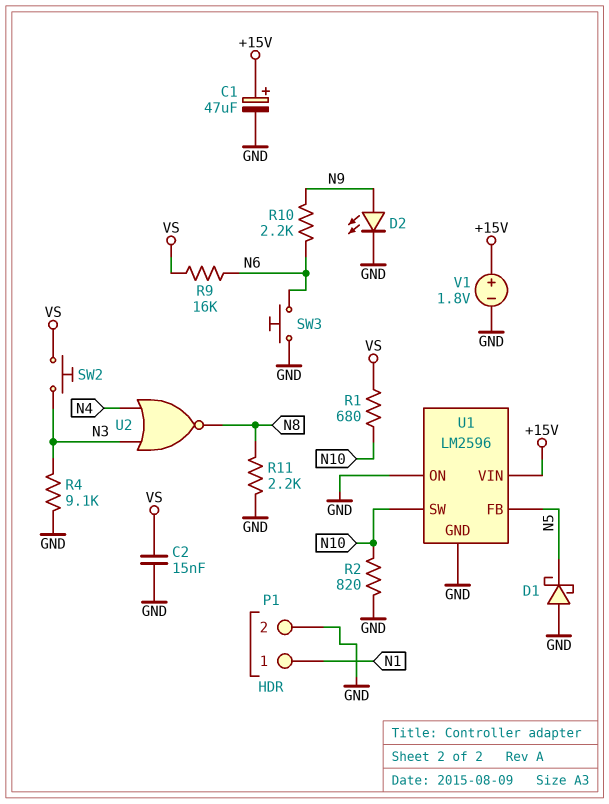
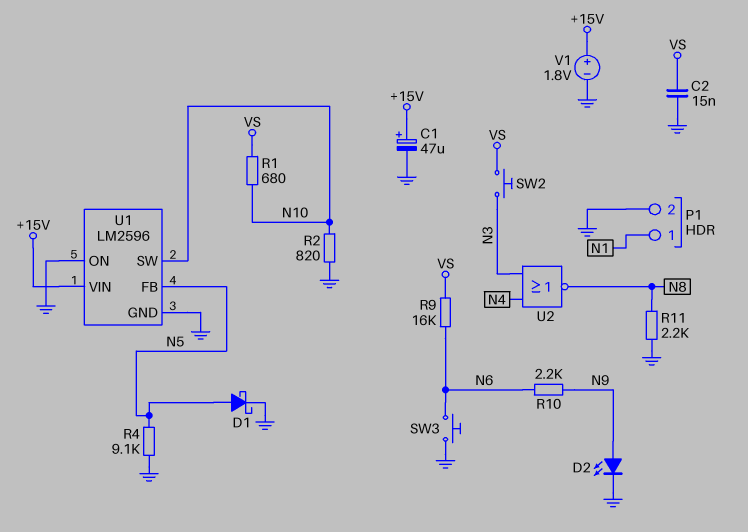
D1: schottky (A GND, K N5) -> schottky (A N5, K GND)
R4: 9.1k (GND, N3) -> 9.1k (GND, N5)

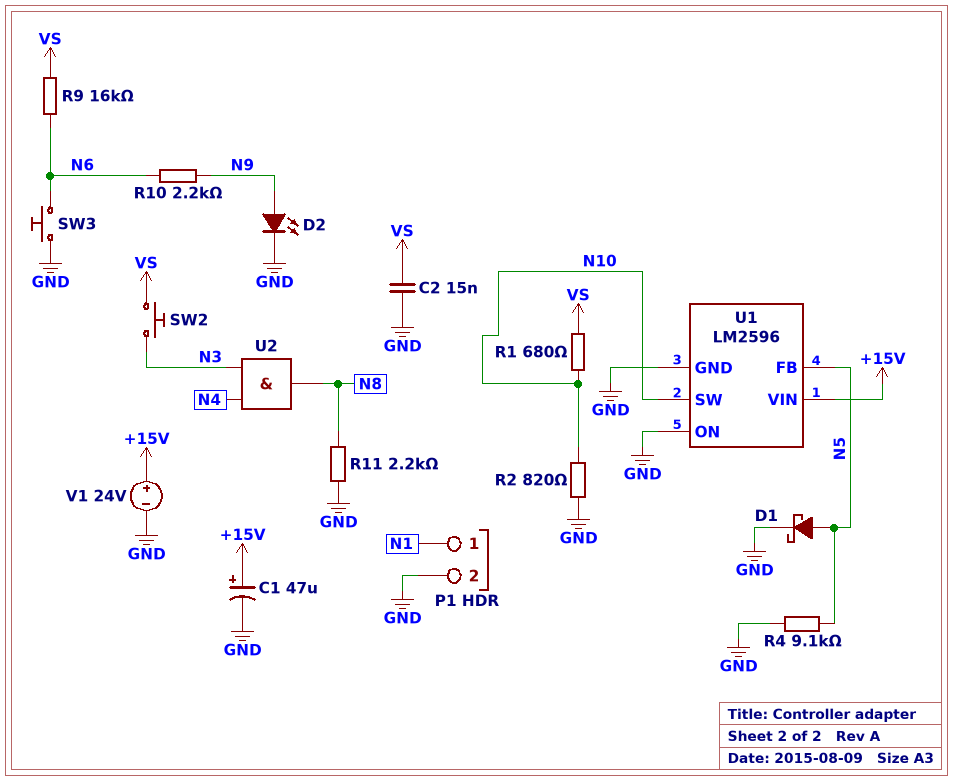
U2: NOR (in N3, in N4, out N8) -> AND (in N3, in N4, out N8)
V1: 1.8V (plus +15V, minus GND) -> 24V (plus +15V, minus GND)

